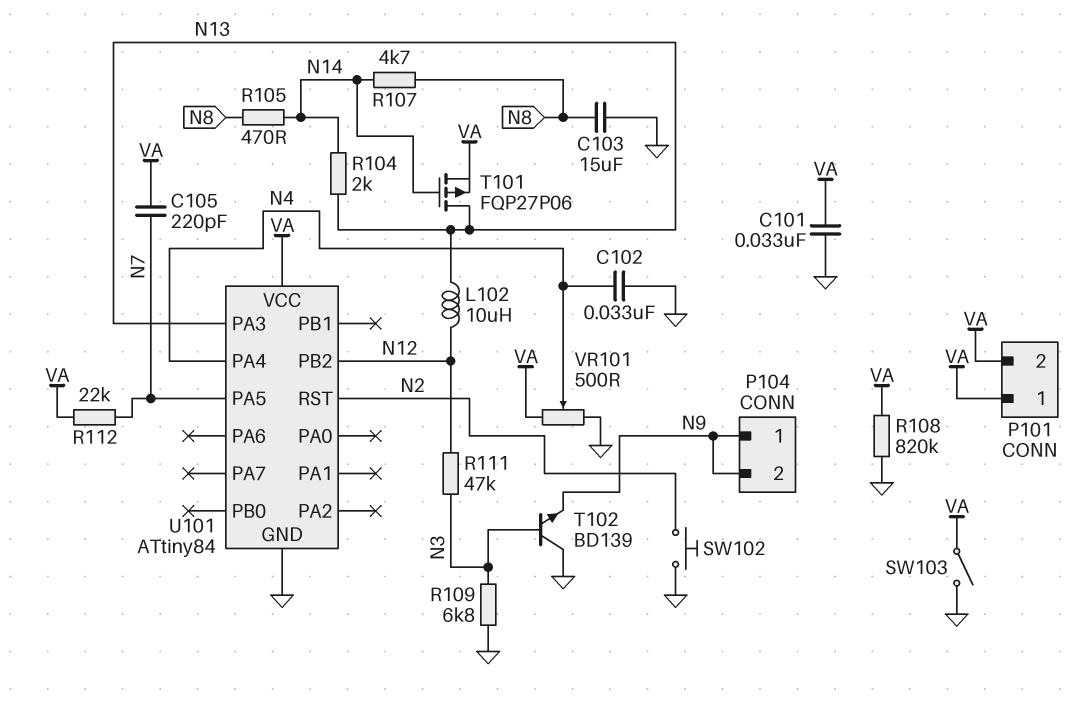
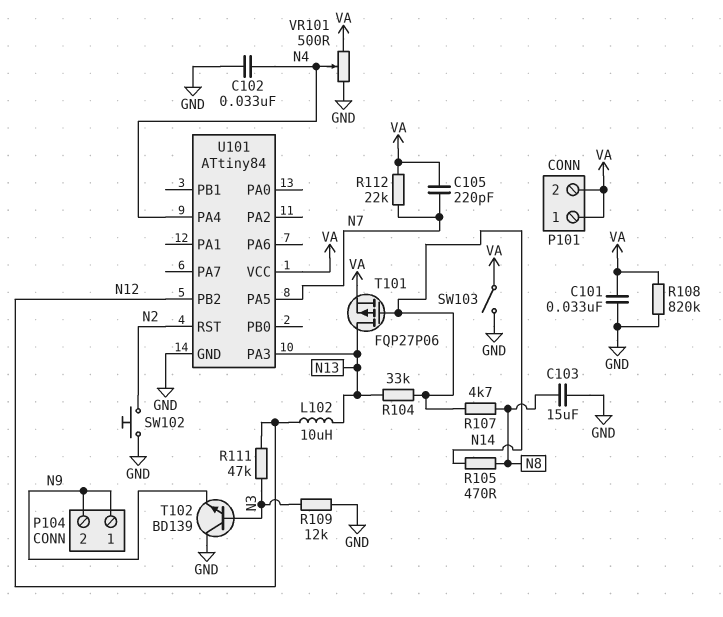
R104: 2k (N13, N14) -> 33k (N13, N14)
R109: 6.8k (GND, N3) -> 12k (GND, N3)

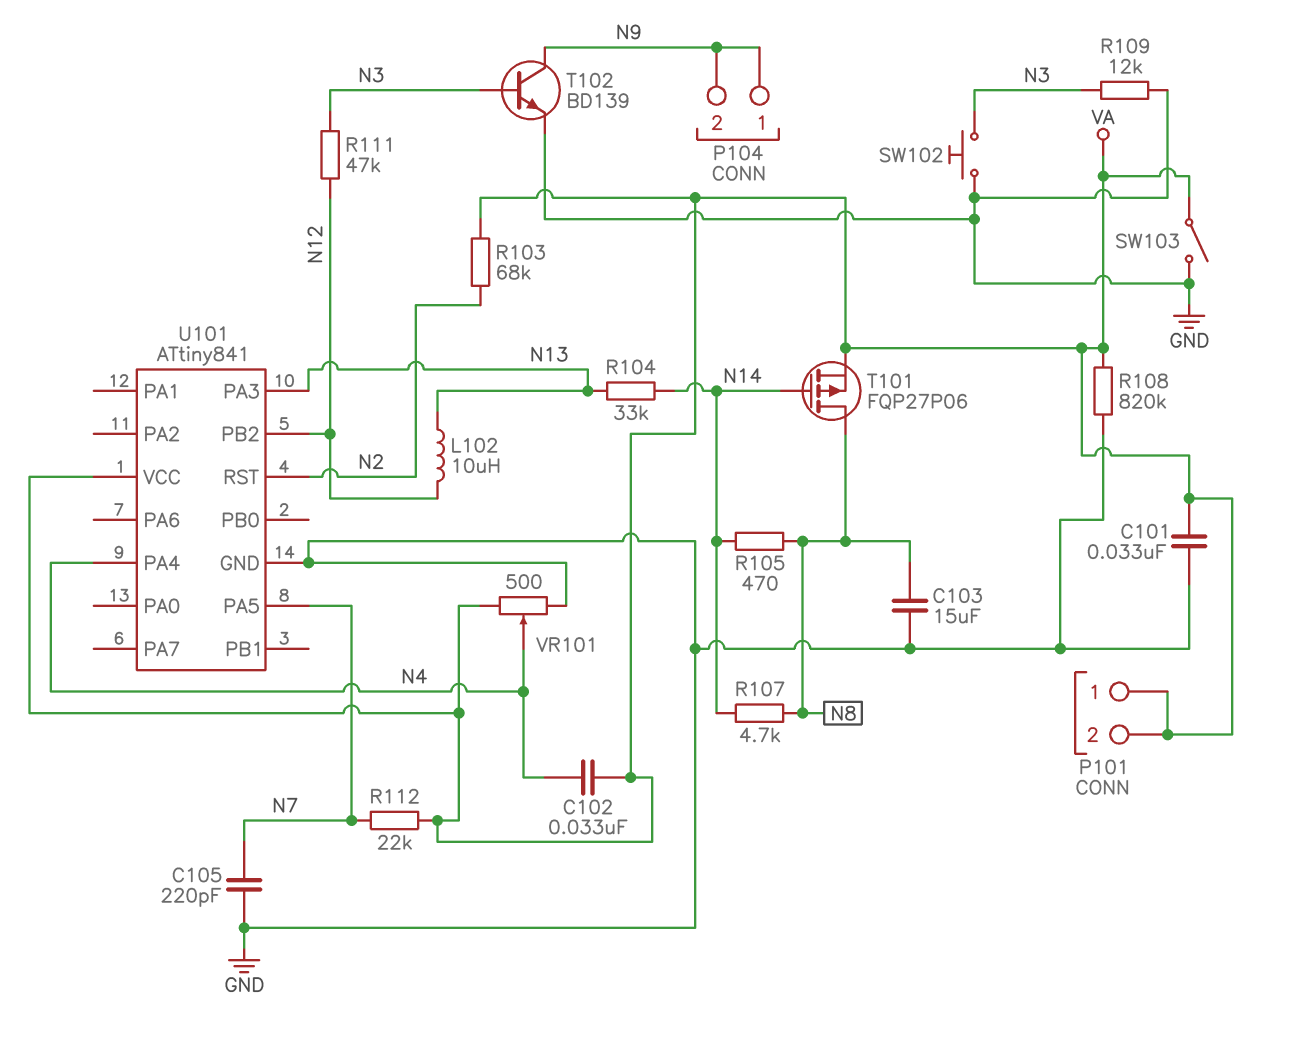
C102: 33nF (GND, N4) -> 33nF (N4, VA)
C105: 220pF (N7, VA) -> 220pF (GND, N7)
R103: none -> 68k (N2, VA)
SW102: button (GND, N2) -> button (GND, N3)
T101: PMOS FQP27P06 (G N14, D N13, S VA) -> PMOS FQP27P06 (G N14, D N8, S VA)
T102: NPN BD139 (B N3, C GND, E N9) -> NPN BD139 (B N3, C N9, E GND)
U101: ATtiny84 -> ATtiny841

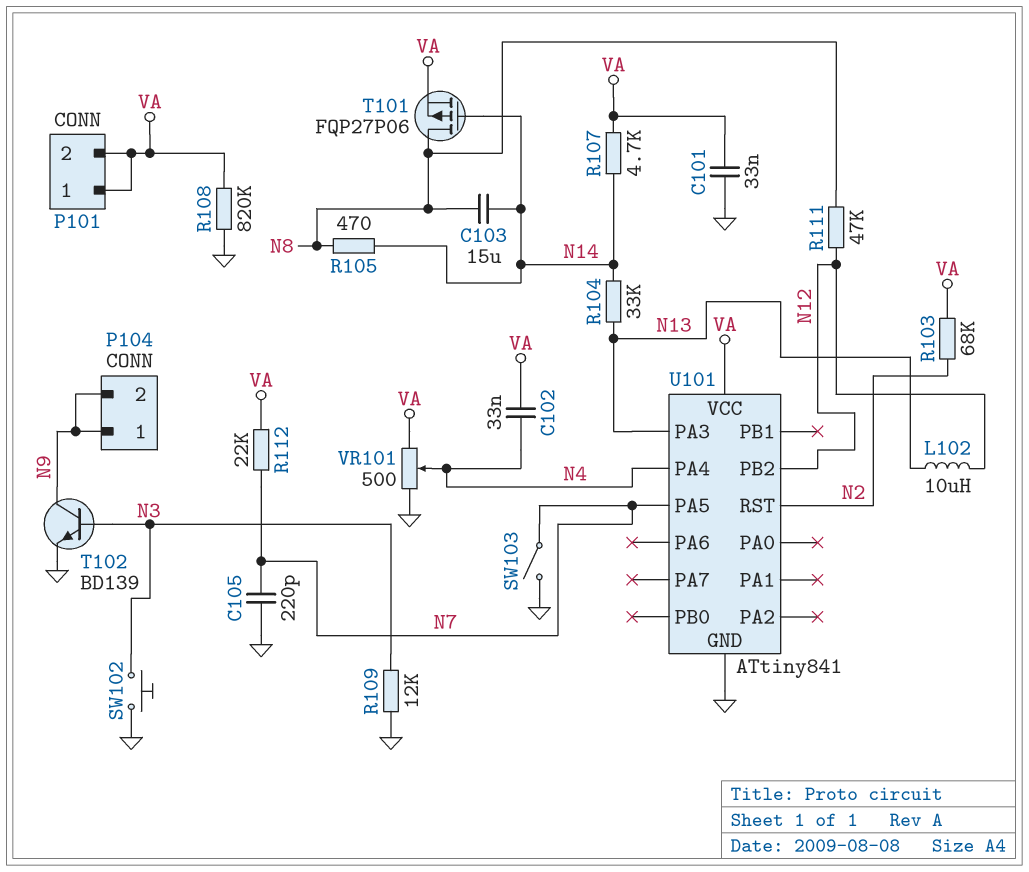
C103: 15uF (GND, N8) -> 15uF (N8, N14)
R107: 4.7k (N8, N14) -> 4.7k (N14, VA)
R111: 47k (N3, N12) -> 47k (N8, N12)
SW103: switch (GND, VA) -> switch (GND, N7)

